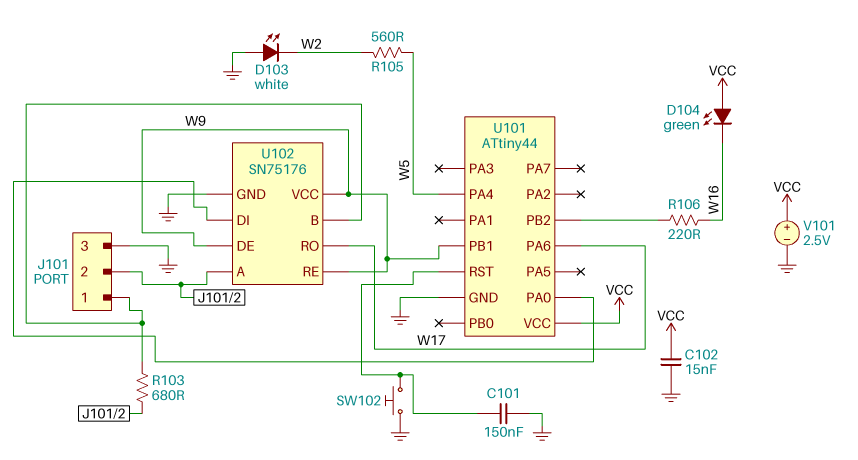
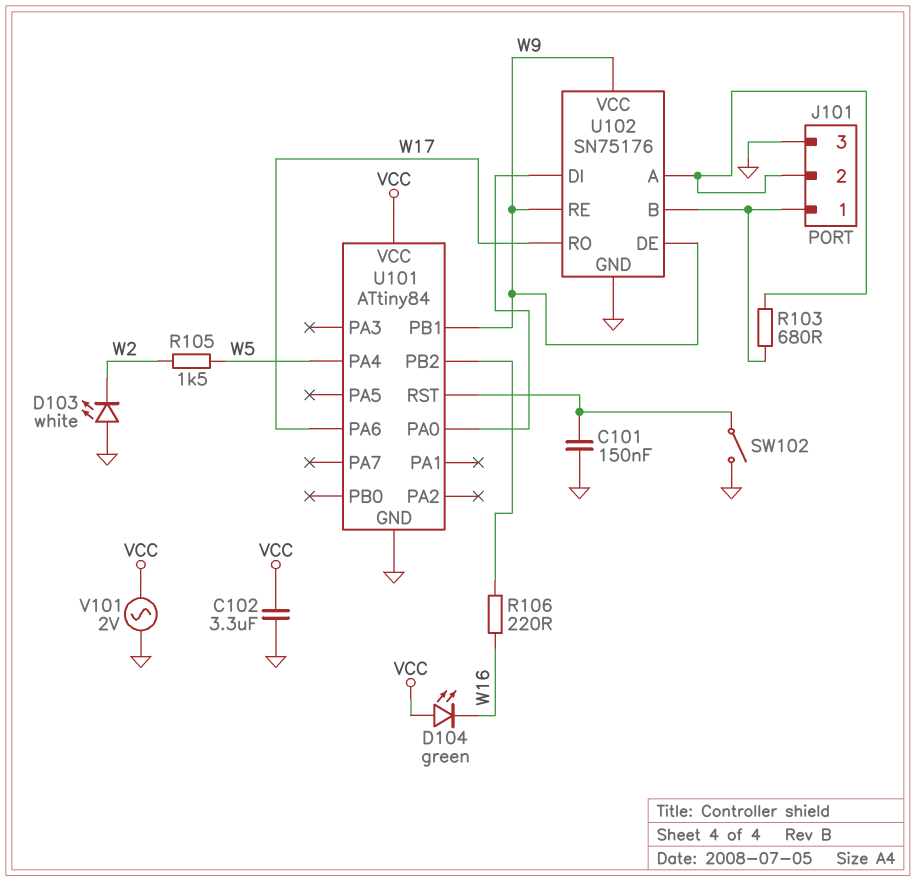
C102: 15nF (GND, VCC) -> 3.3uF (GND, VCC)
R105: 560 (W2, W5) -> 1.5k (W2, W5)
SW102: button (GND, U101/RST) -> switch (GND, U101/RST)
U101: ATtiny44 -> ATtiny84
V101: 2.5V (plus VCC, minus GND) -> AC 2V (GND, VCC)

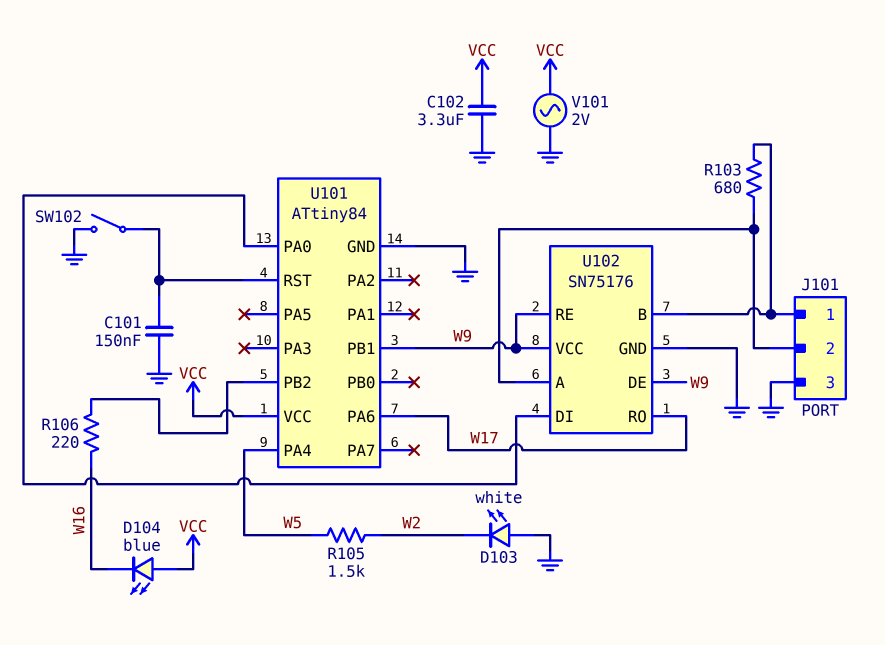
D104: LED green (A VCC, K W16) -> LED blue (A VCC, K W16)

